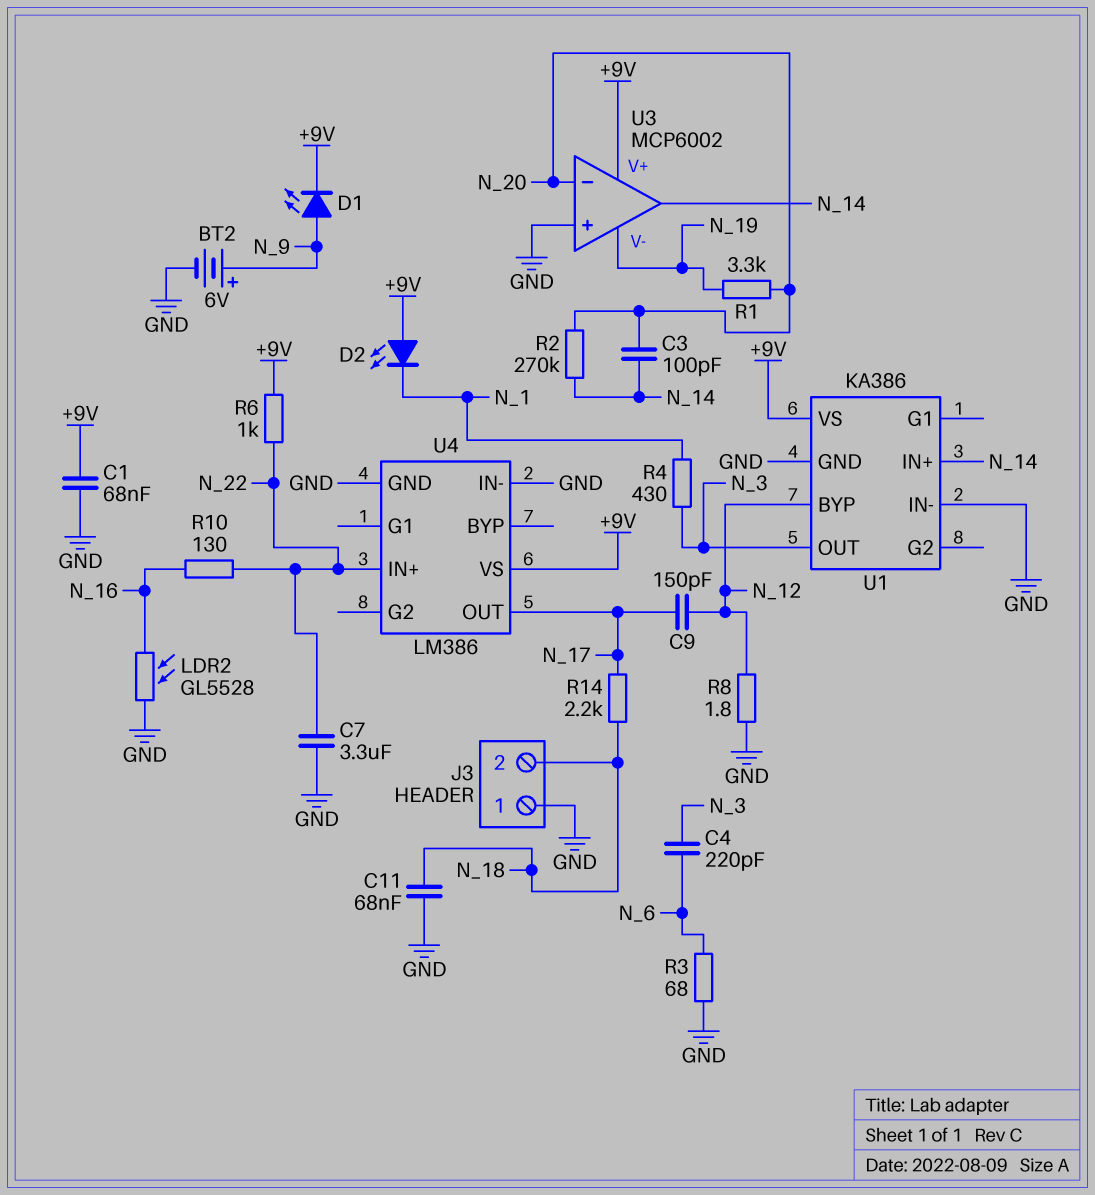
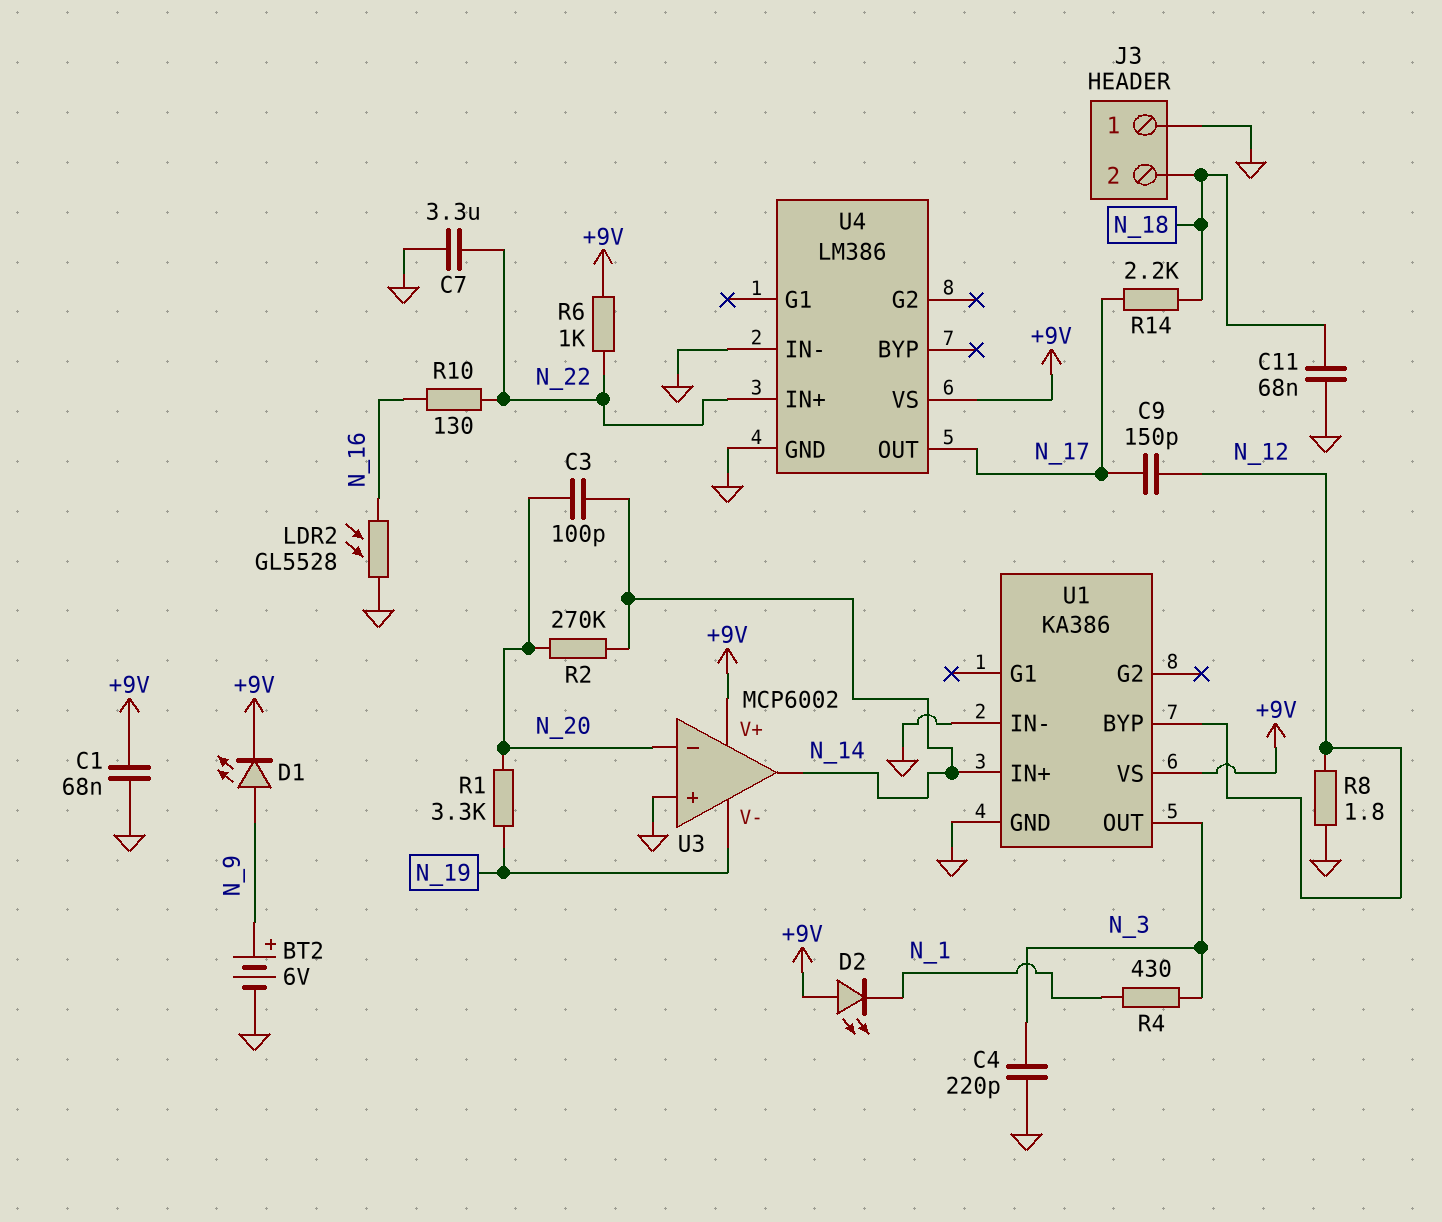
C4: 220pF (N_3, N_6) -> 220pF (GND, N_3)
R3: 68 (GND, N_6) -> none

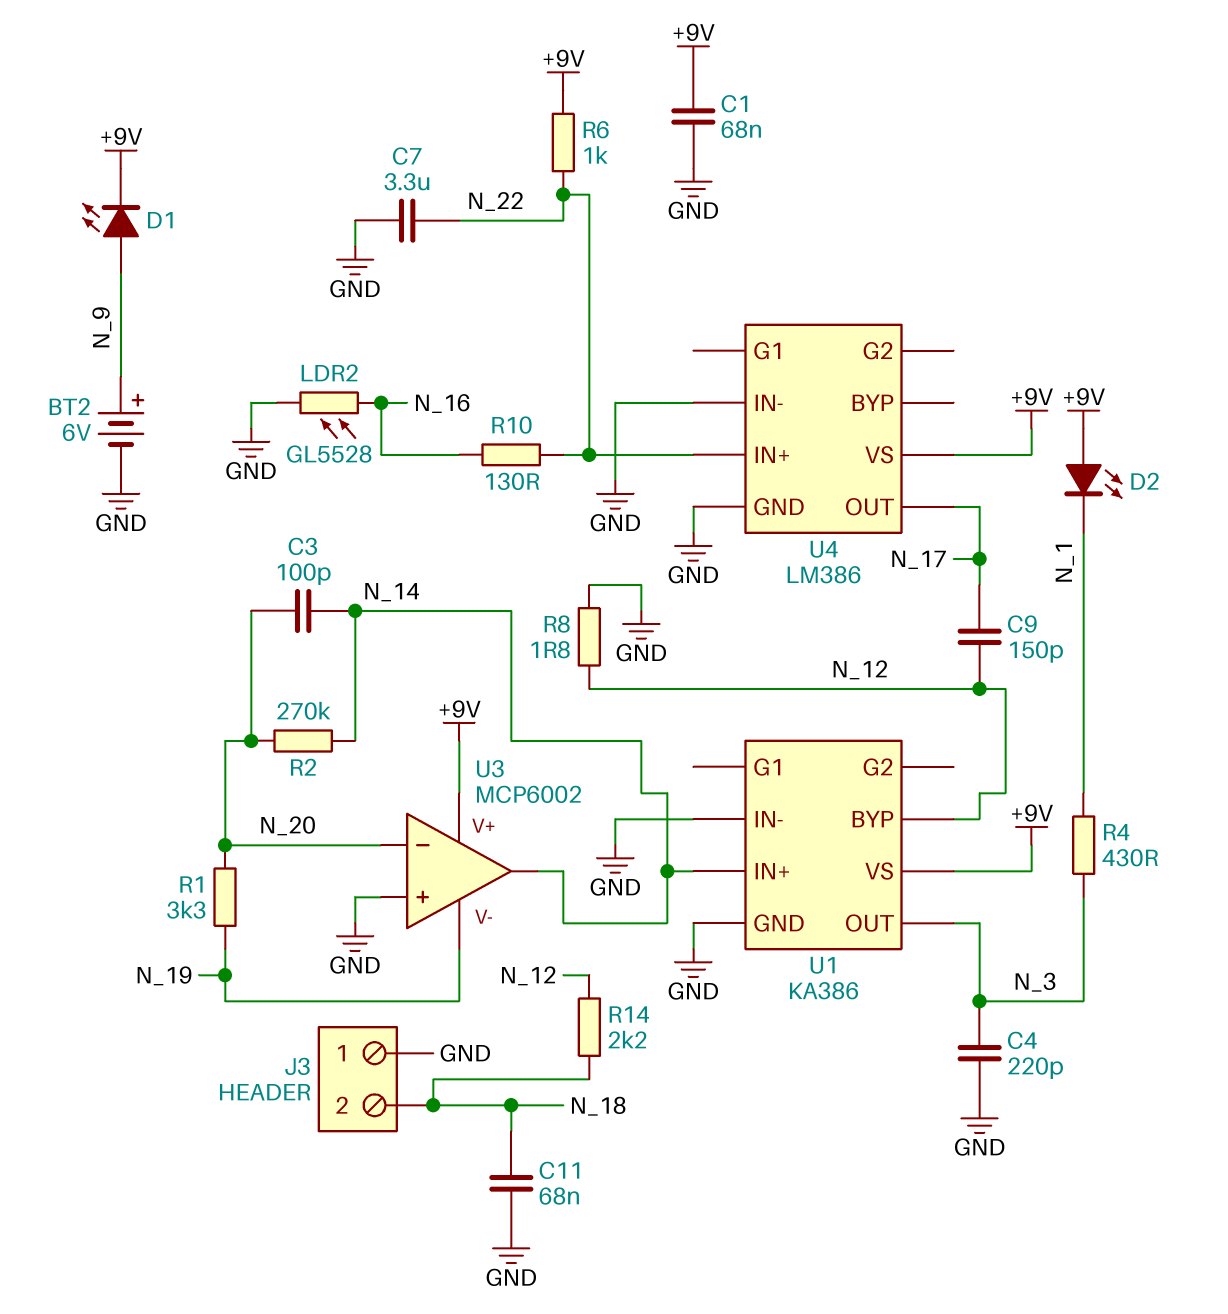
R14: 2.2k (N_17, N_18) -> 2.2k (N_12, N_18)

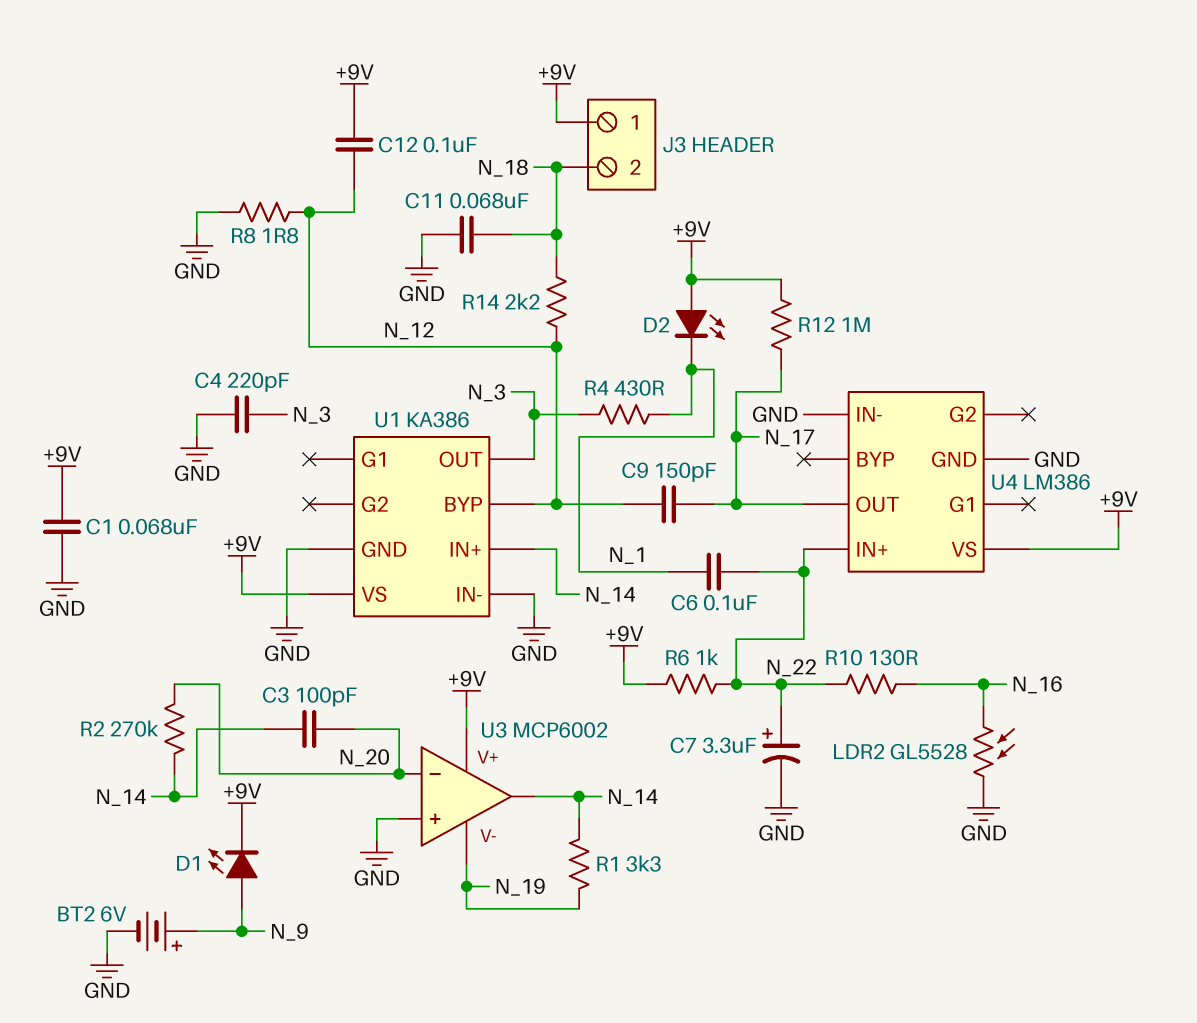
C6: none -> 100nF (N_1, N_22)
C7: 3.3uF (GND, N_22) -> 3.3uF (plus N_22, minus GND)
C12: none -> 100nF (+9V, N_12)
J3 pin 1: GND -> +9V
R1: 3.3k (N_19, N_20) -> 3.3k (N_14, N_19)
R12: none -> 1M (+9V, N_17)

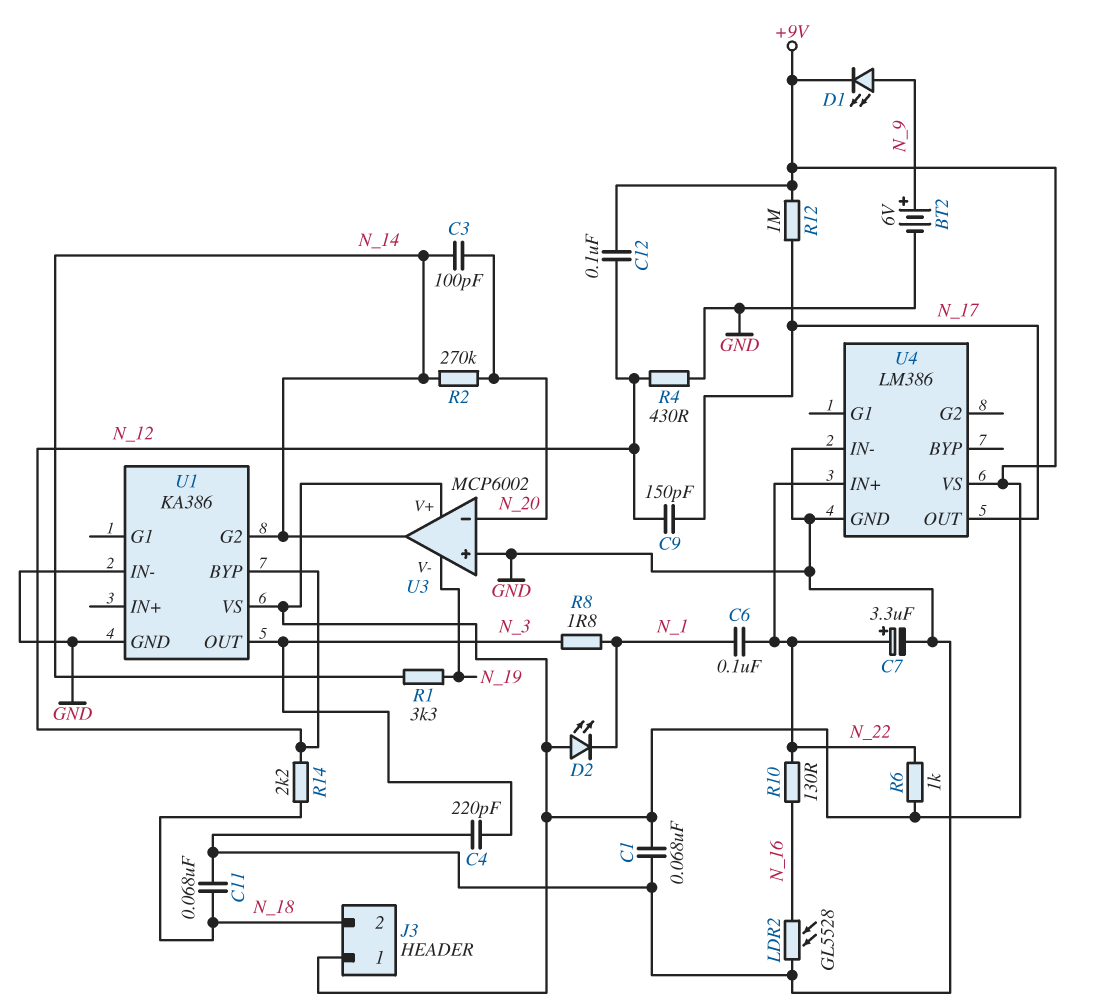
R4: 430 (N_1, N_3) -> 430 (GND, N_12)
R8: 1.8 (GND, N_12) -> 1.8 (N_1, N_3)
U1 pin G2: none -> N_14
U1 pin IN+: N_14 -> none

